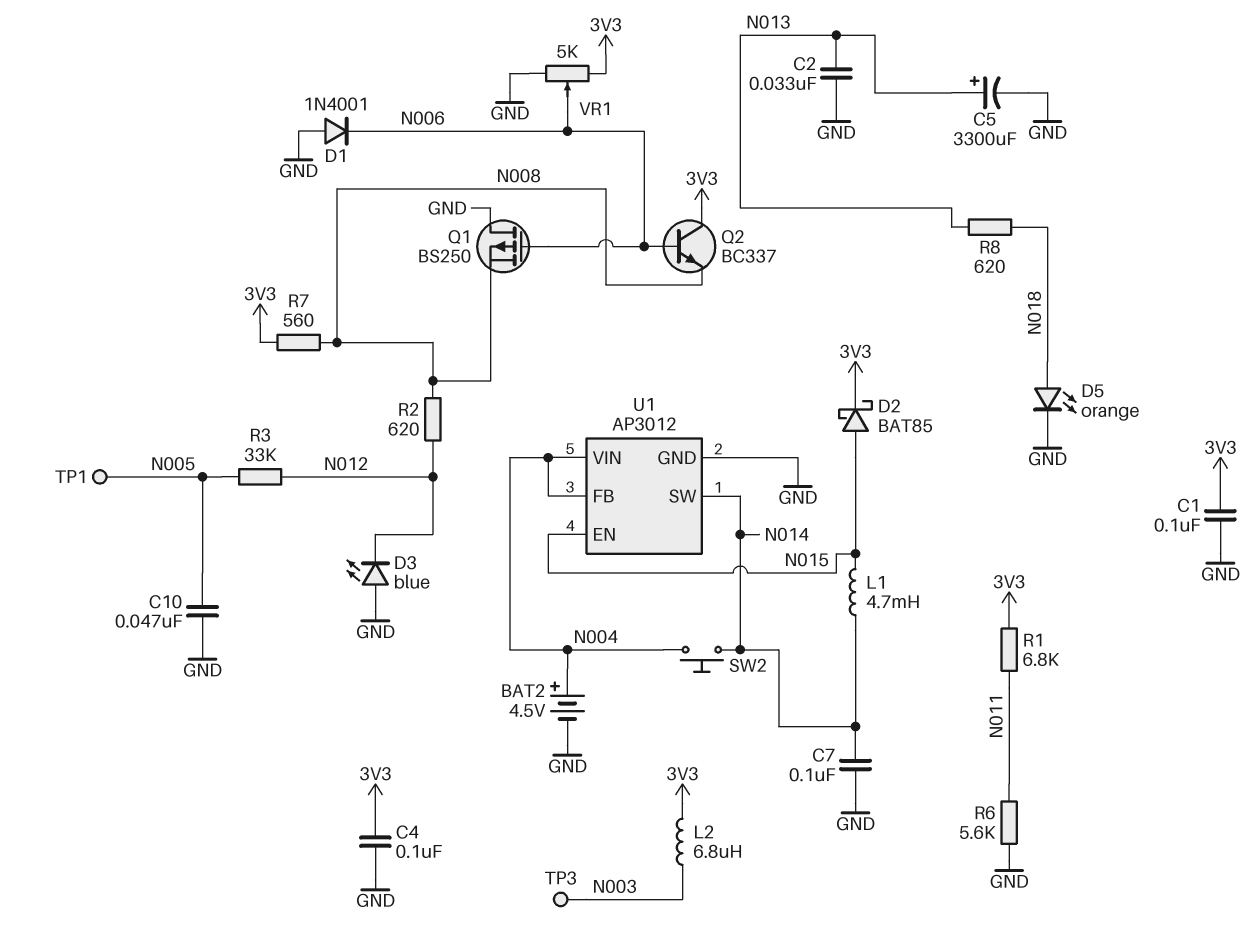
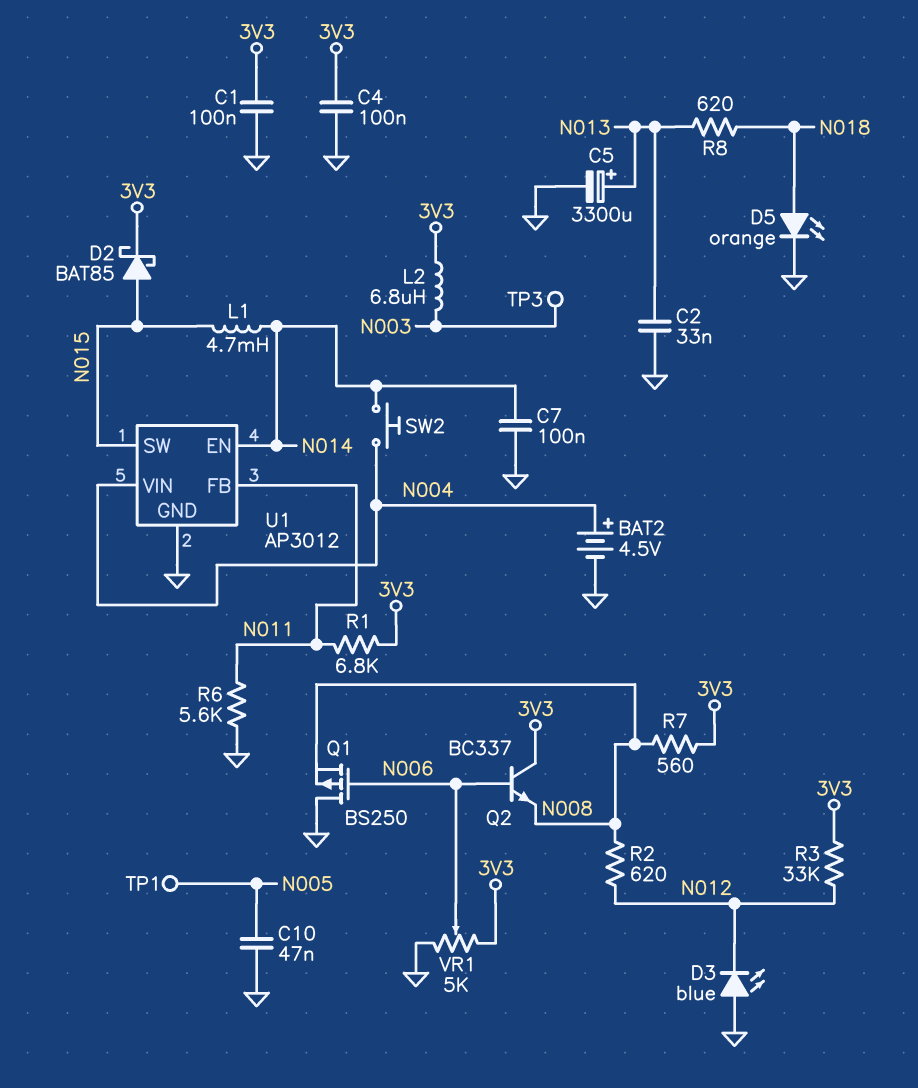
D1: diode 1N4001 (A GND, K N006) -> none
R3: 33k (N005, N012) -> 33k (3V3, N012)
U1 pin EN: N015 -> N014
U1 pin FB: N004 -> N011
U1 pin SW: N014 -> N015

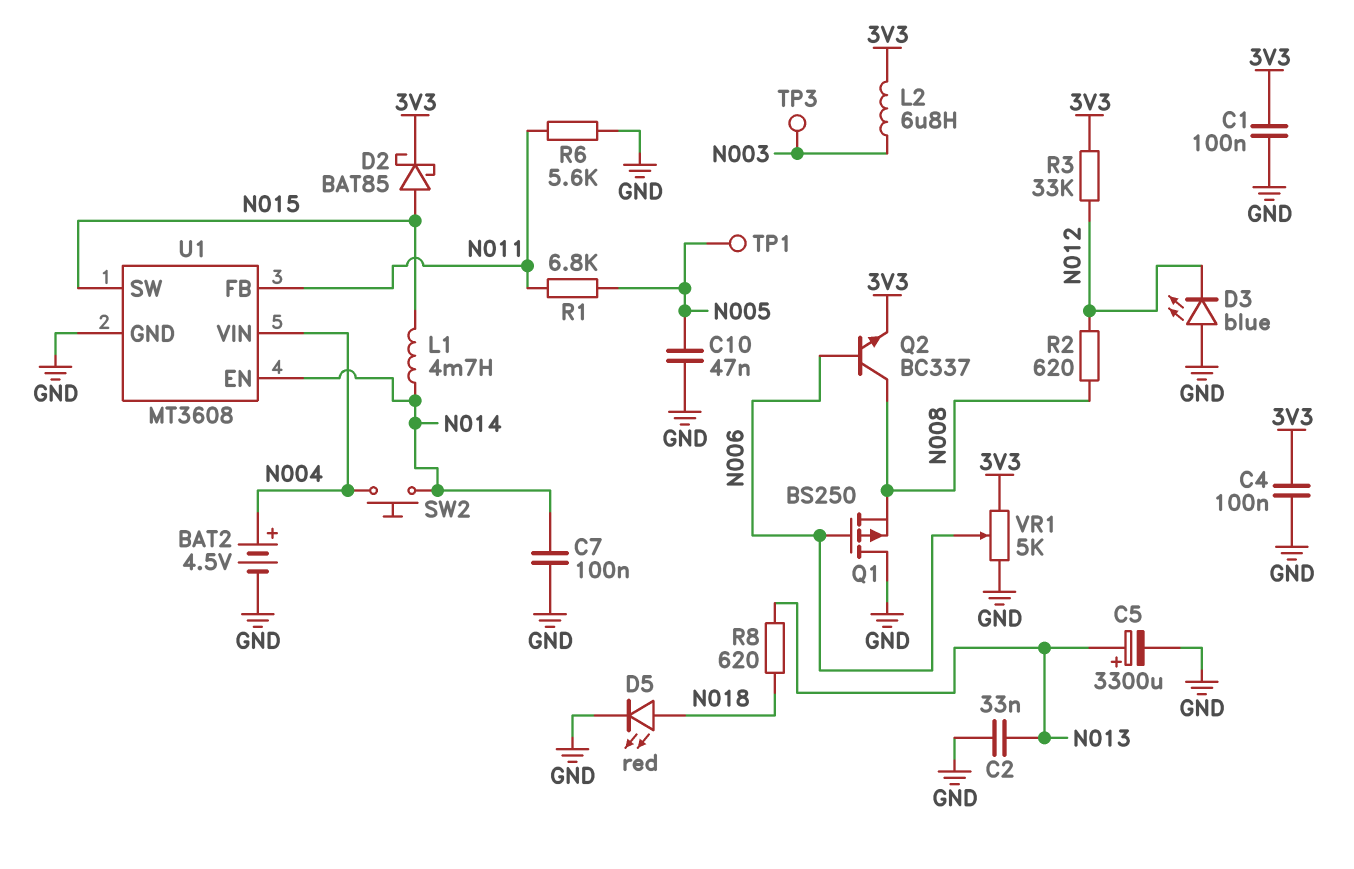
D5: LED orange (A N018, K GND) -> LED red (A N018, K GND)
Q2: NPN BC337 (B N006, C 3V3, E N008) -> NPN BC337 (B N006, C N008, E 3V3)
R1: 6.8k (3V3, N011) -> 6.8k (N005, N011)
R7: 560 (3V3, N008) -> none
U1: AP3012 -> MT3608

